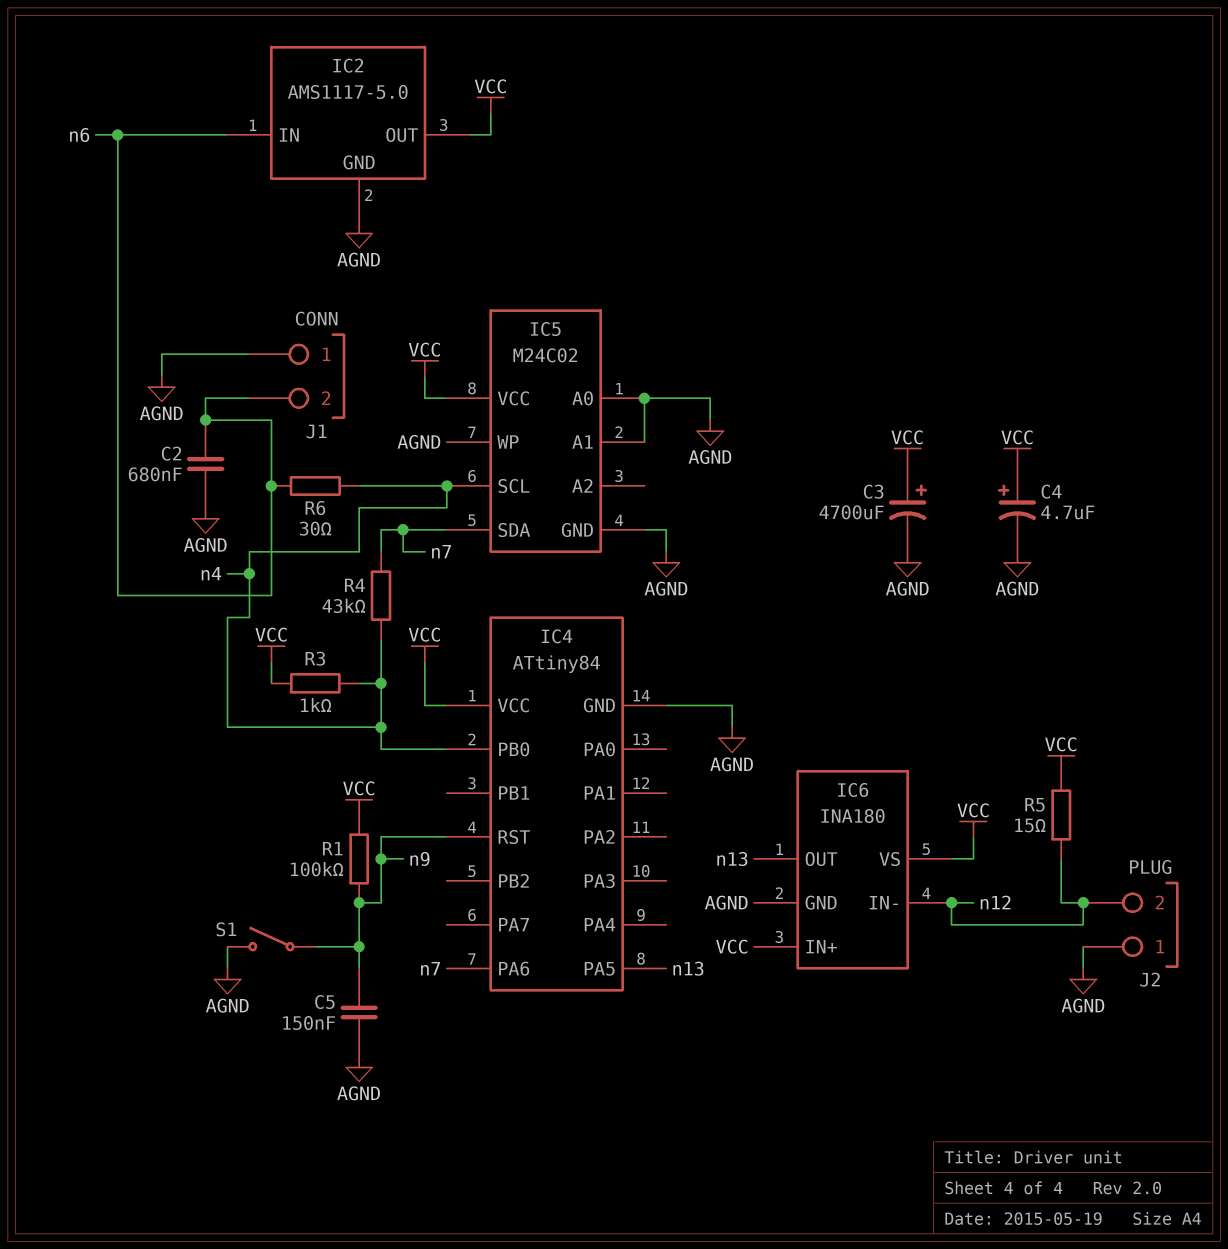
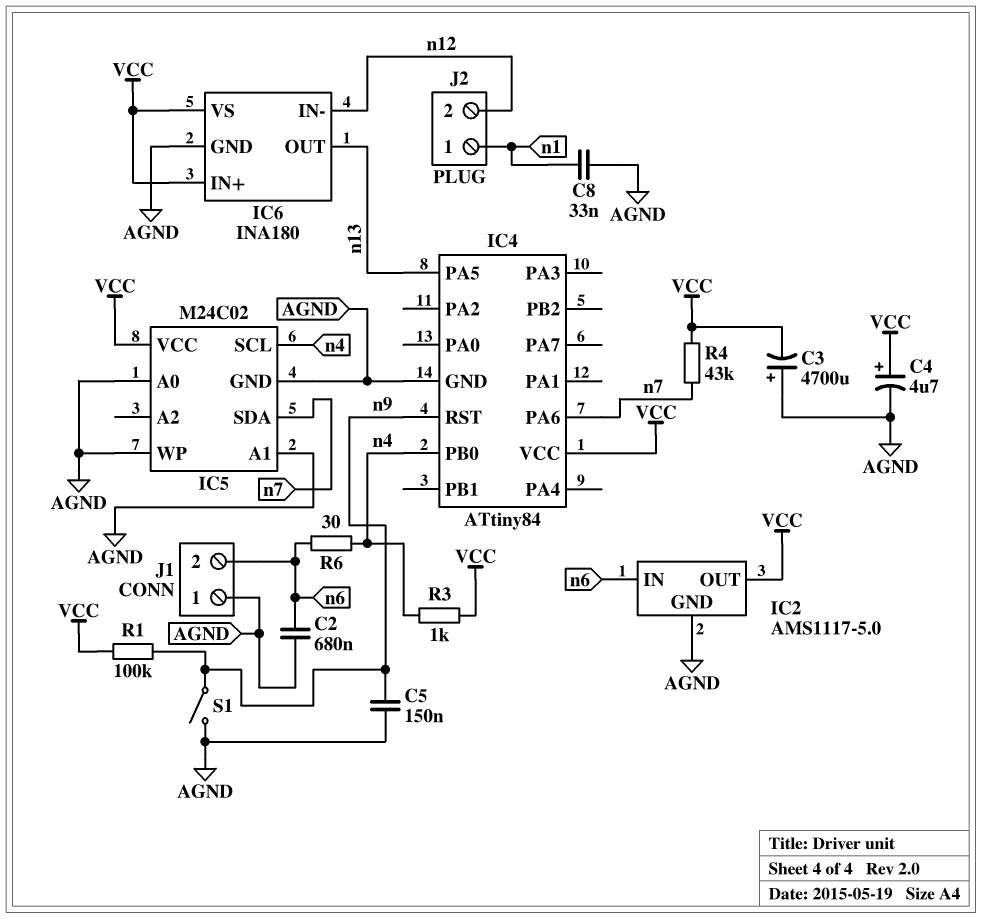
C3: 4700uF (plus VCC, minus AGND) -> 4700uF (plus AGND, minus VCC)
C8: none -> 33nF (AGND, n1)
J2 pin 1: AGND -> n1
R4: 43k (n4, n7) -> 43k (VCC, n7)
R5: 15 (VCC, n12) -> none

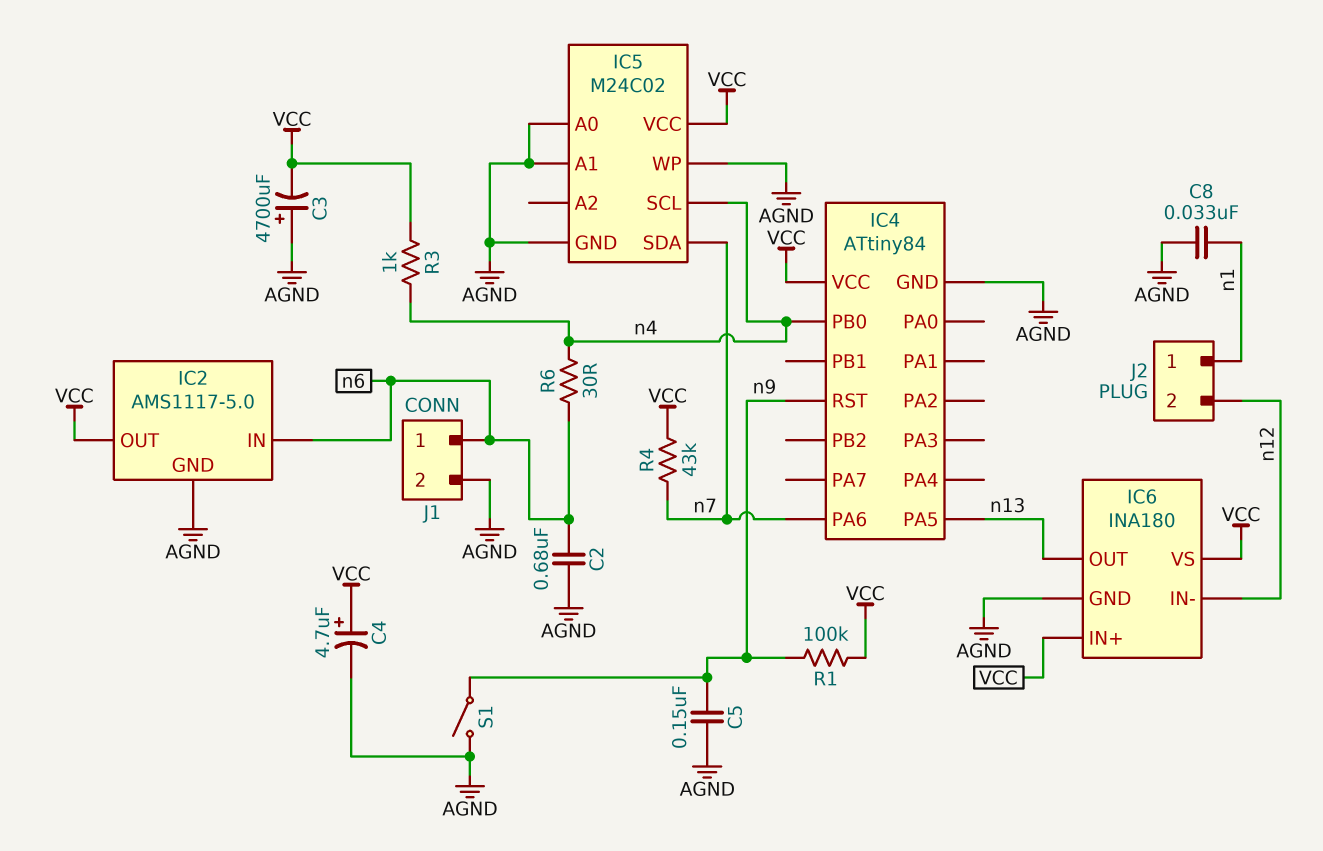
J1 pin 1: AGND -> n6
J1 pin 2: n6 -> AGND

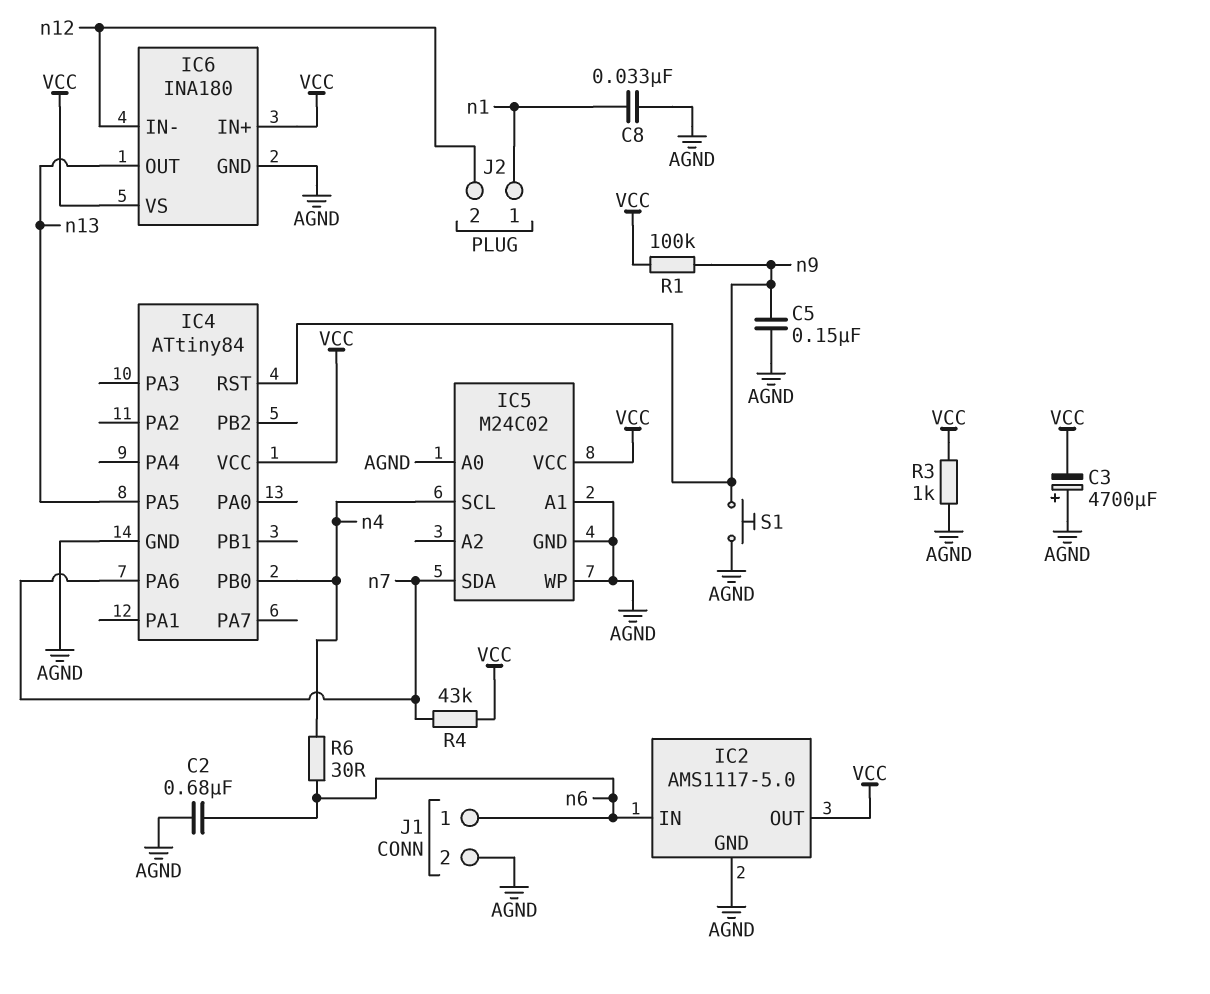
C4: 4.7uF (plus VCC, minus AGND) -> none
R3: 1k (VCC, n4) -> 1k (AGND, VCC)
S1: switch (AGND, n9) -> button (AGND, n9)

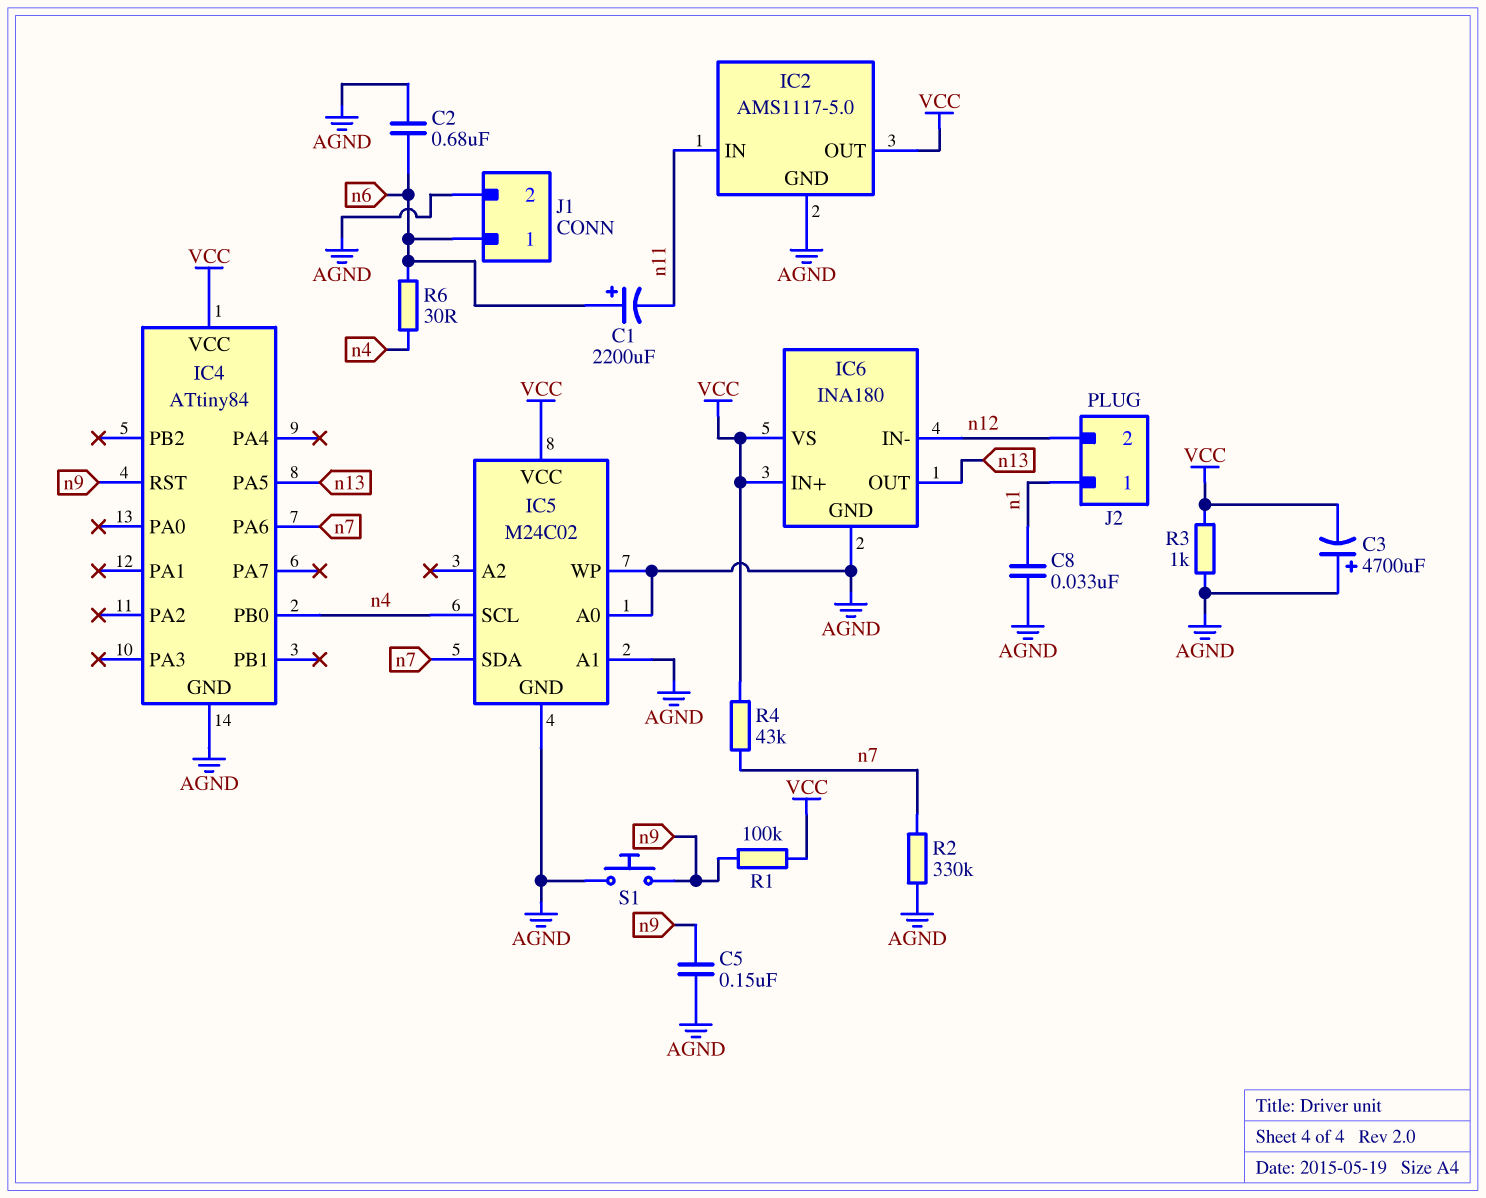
C1: none -> 2200uF (plus n6, minus n11)
IC2 pin IN: n6 -> n11
R2: none -> 330k (AGND, n7)

